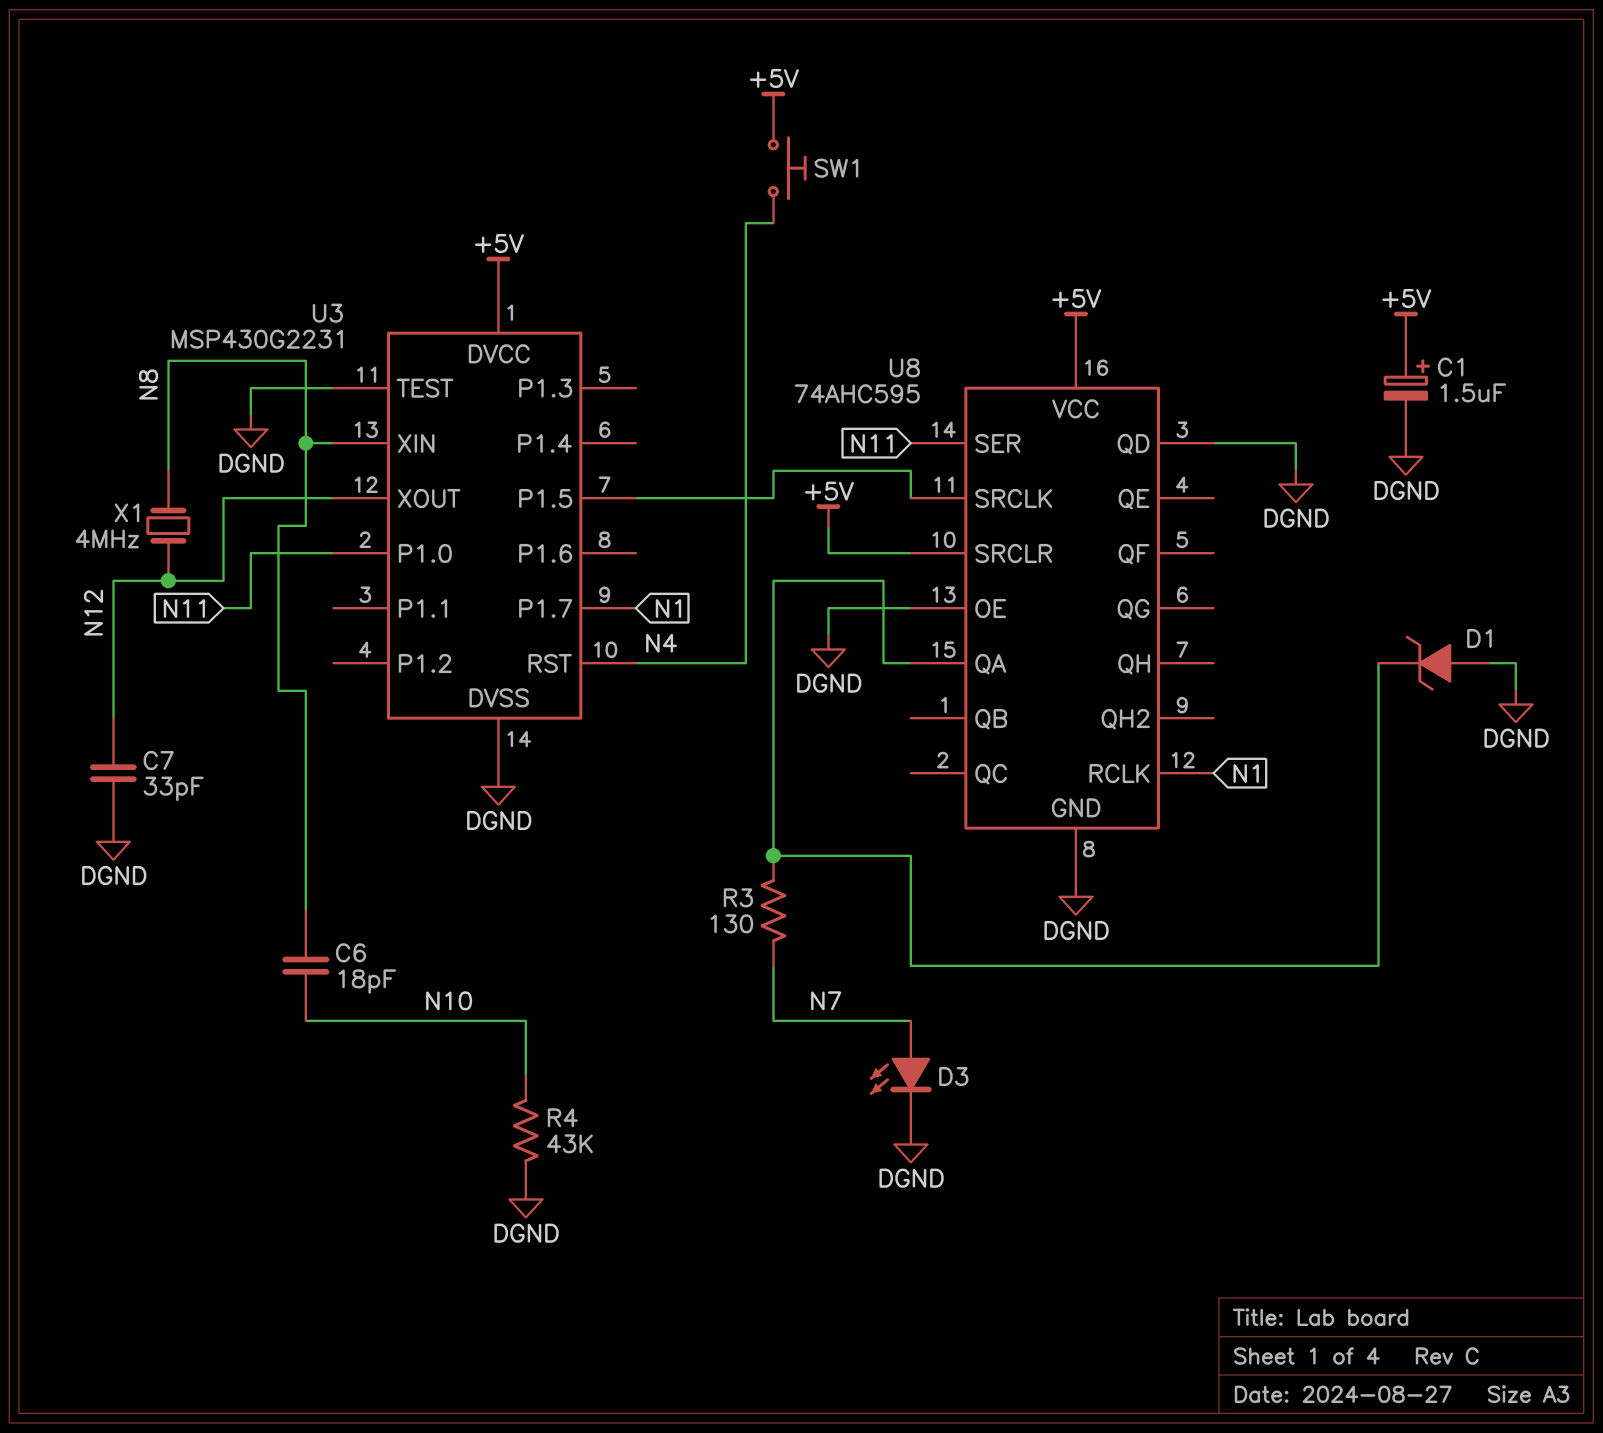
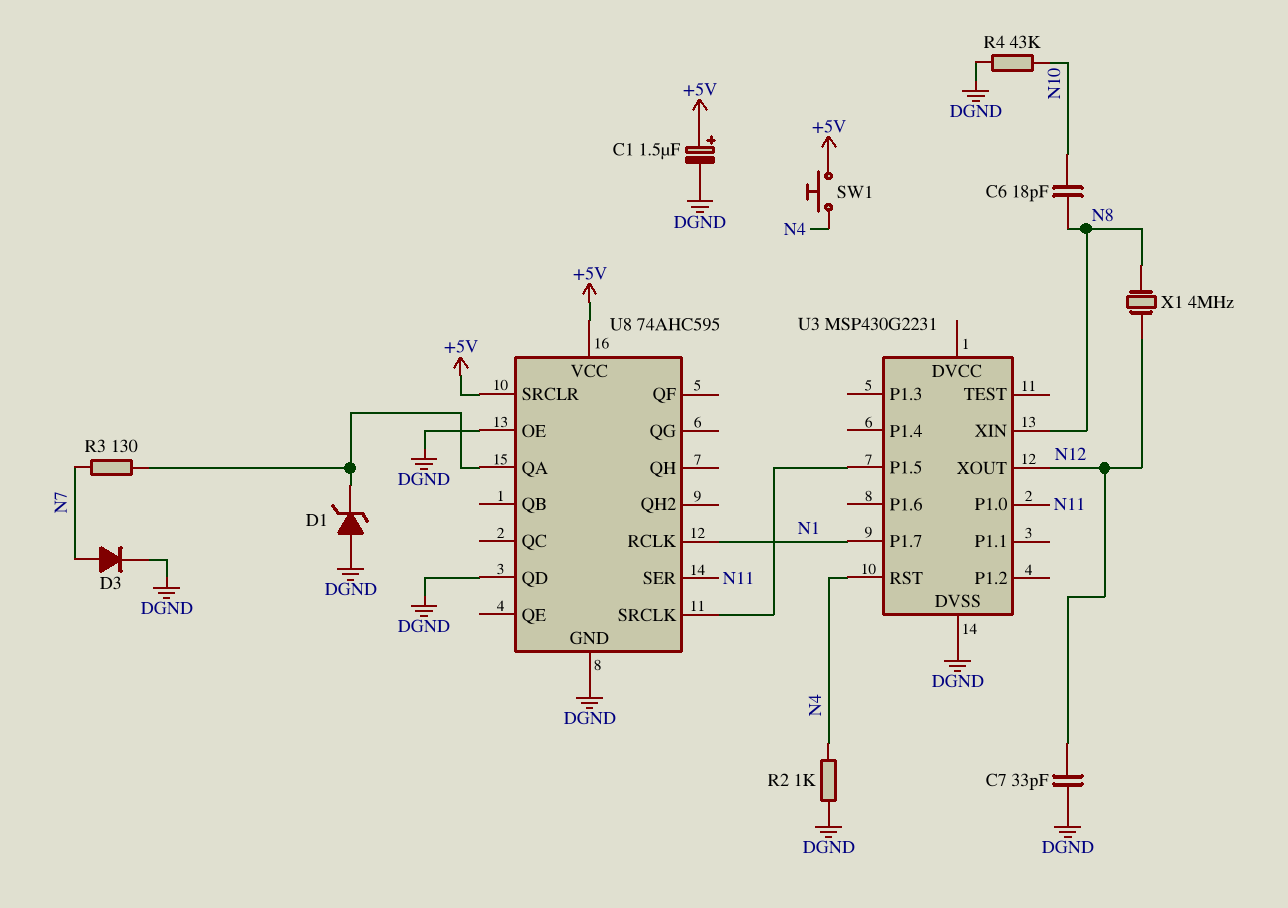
D3: LED (A N7, K DGND) -> diode (A N7, K DGND)
R2: none -> 1k (DGND, N4)
U3 pin DVCC: +5V -> none
U3 pin TEST: DGND -> none

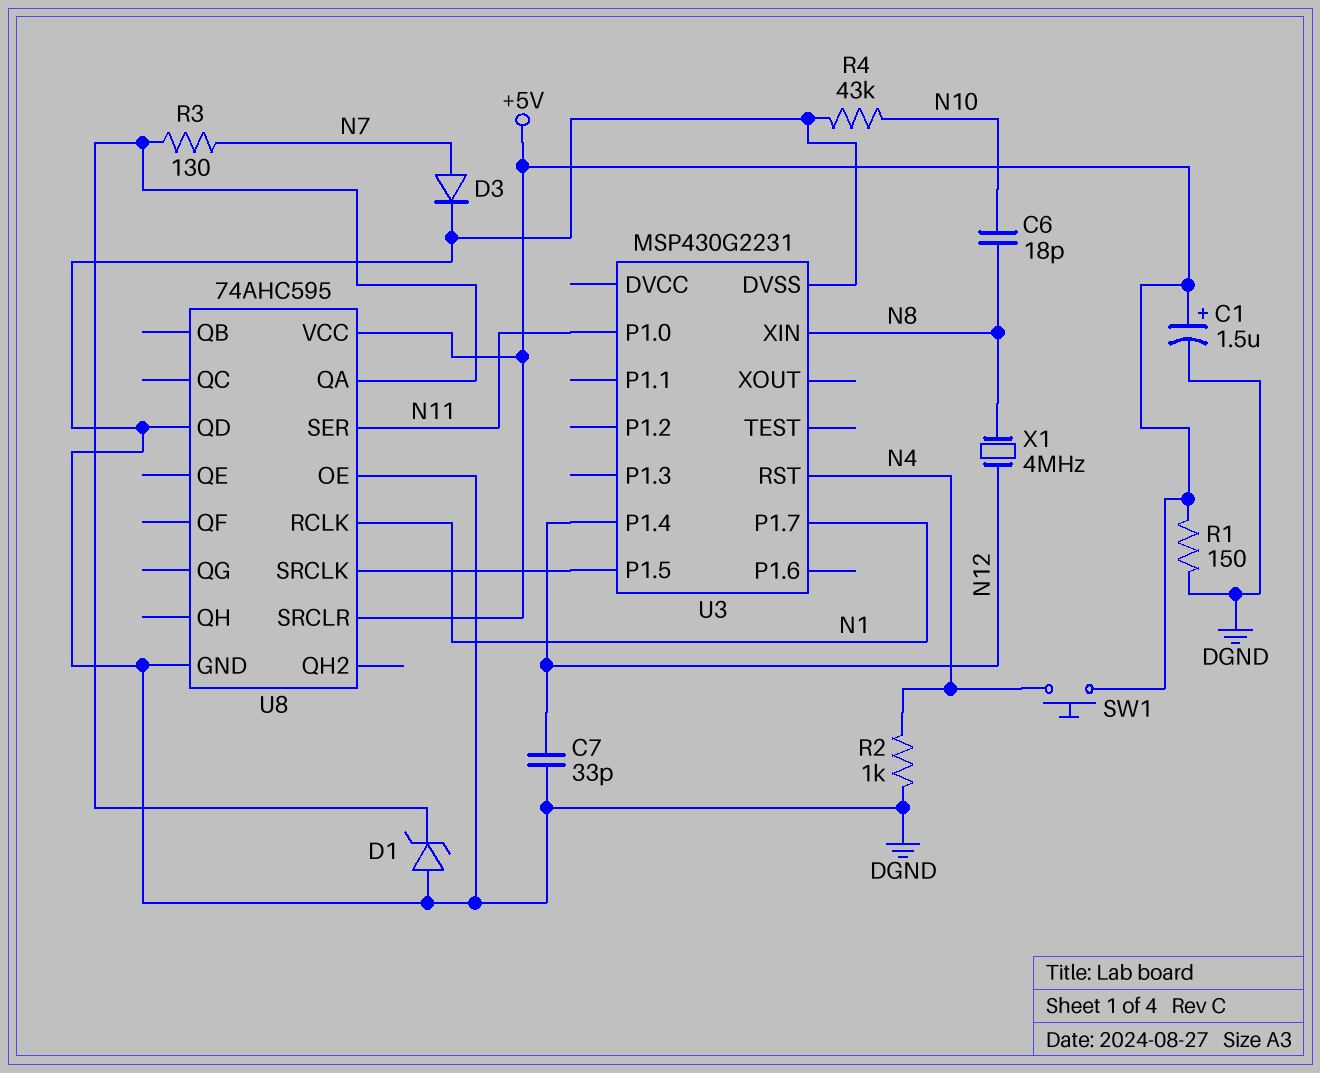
R1: none -> 150 (+5V, DGND)
U3 pin P1.4: none -> N12
U3 pin XOUT: N12 -> none

